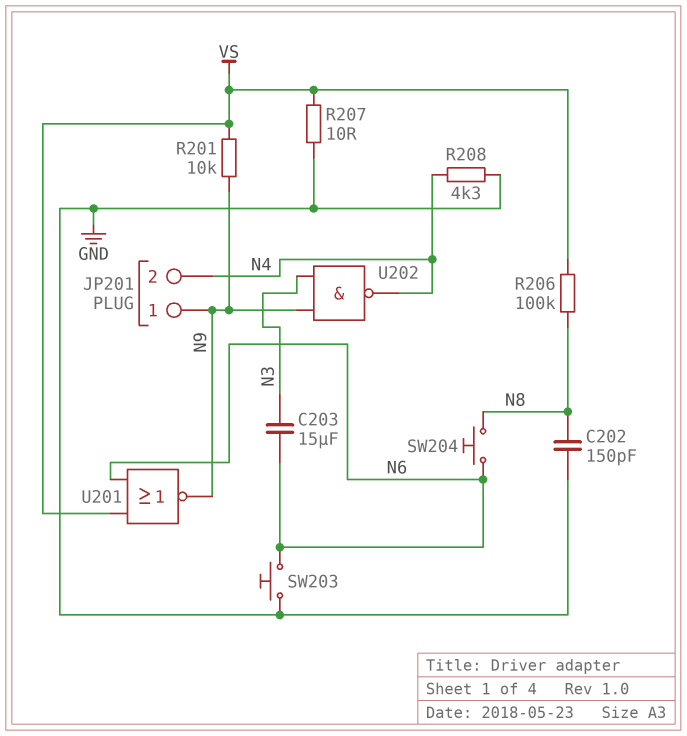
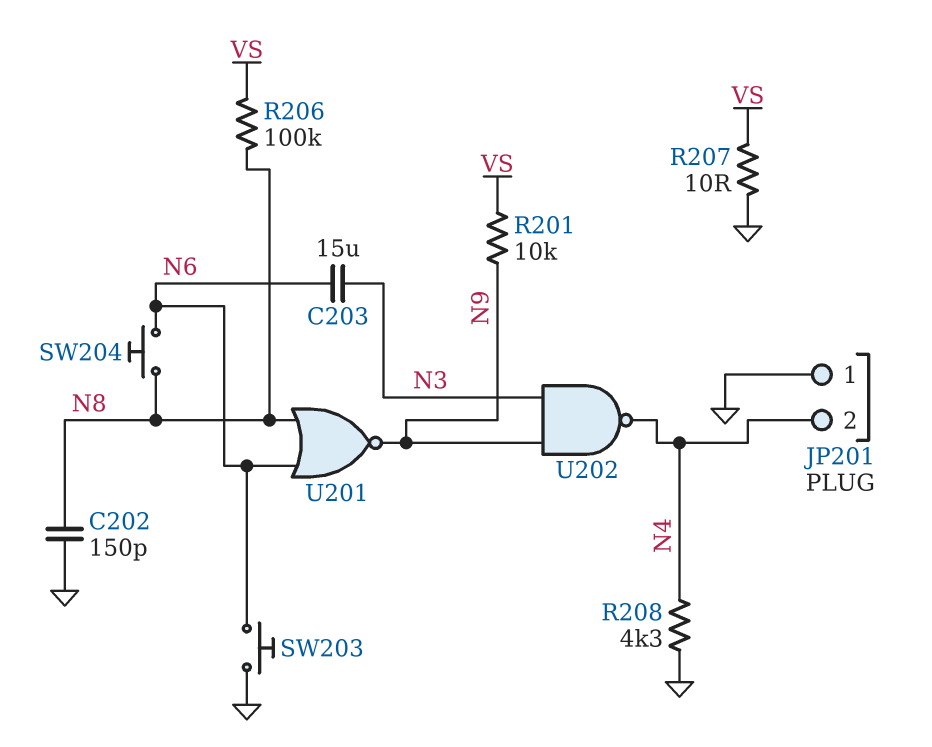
JP201 pin 1: N9 -> GND
U201: NOR (in N6, in VS, out N9) -> NOR (in N6, in N8, out N9)

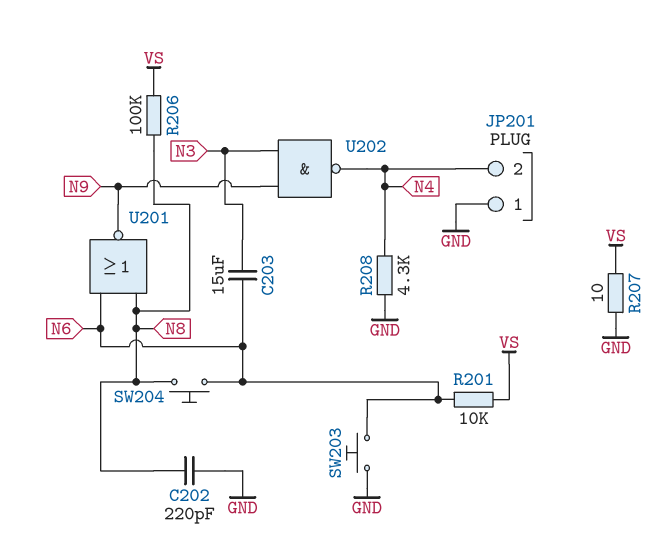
C202: 150pF (GND, N8) -> 220pF (GND, N8)
R201: 10k (N9, VS) -> 10k (N6, VS)

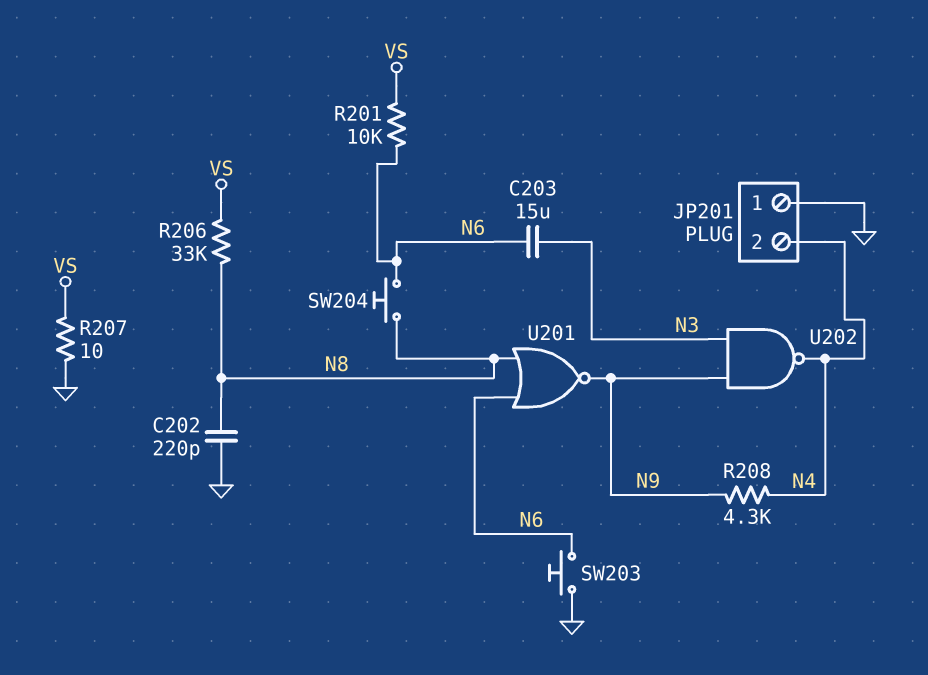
R206: 100k (N8, VS) -> 33k (N8, VS)
R208: 4.3k (GND, N4) -> 4.3k (N4, N9)

